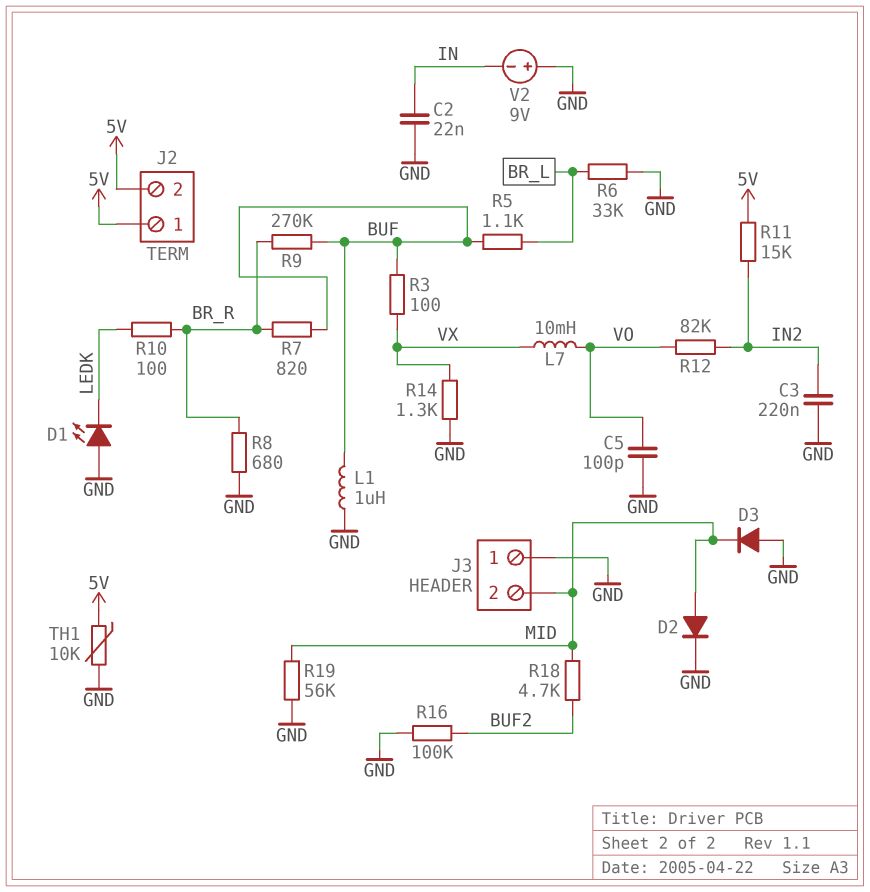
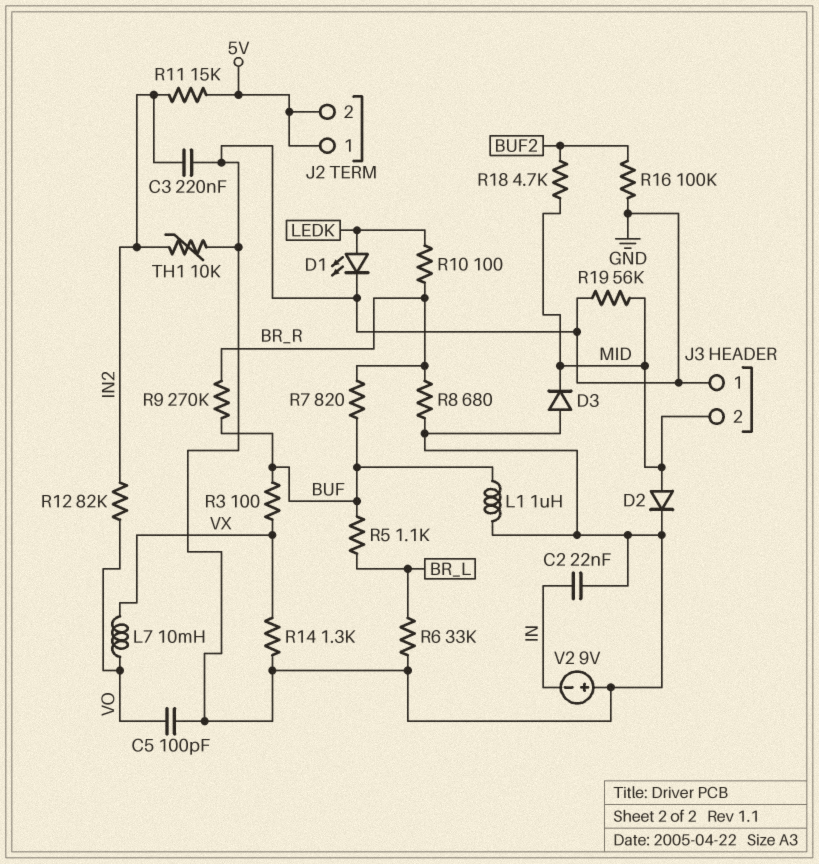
D1: LED (A GND, K LEDK) -> LED (A LEDK, K GND)
TH1: 10k (5V, GND) -> 10k (GND, IN2)

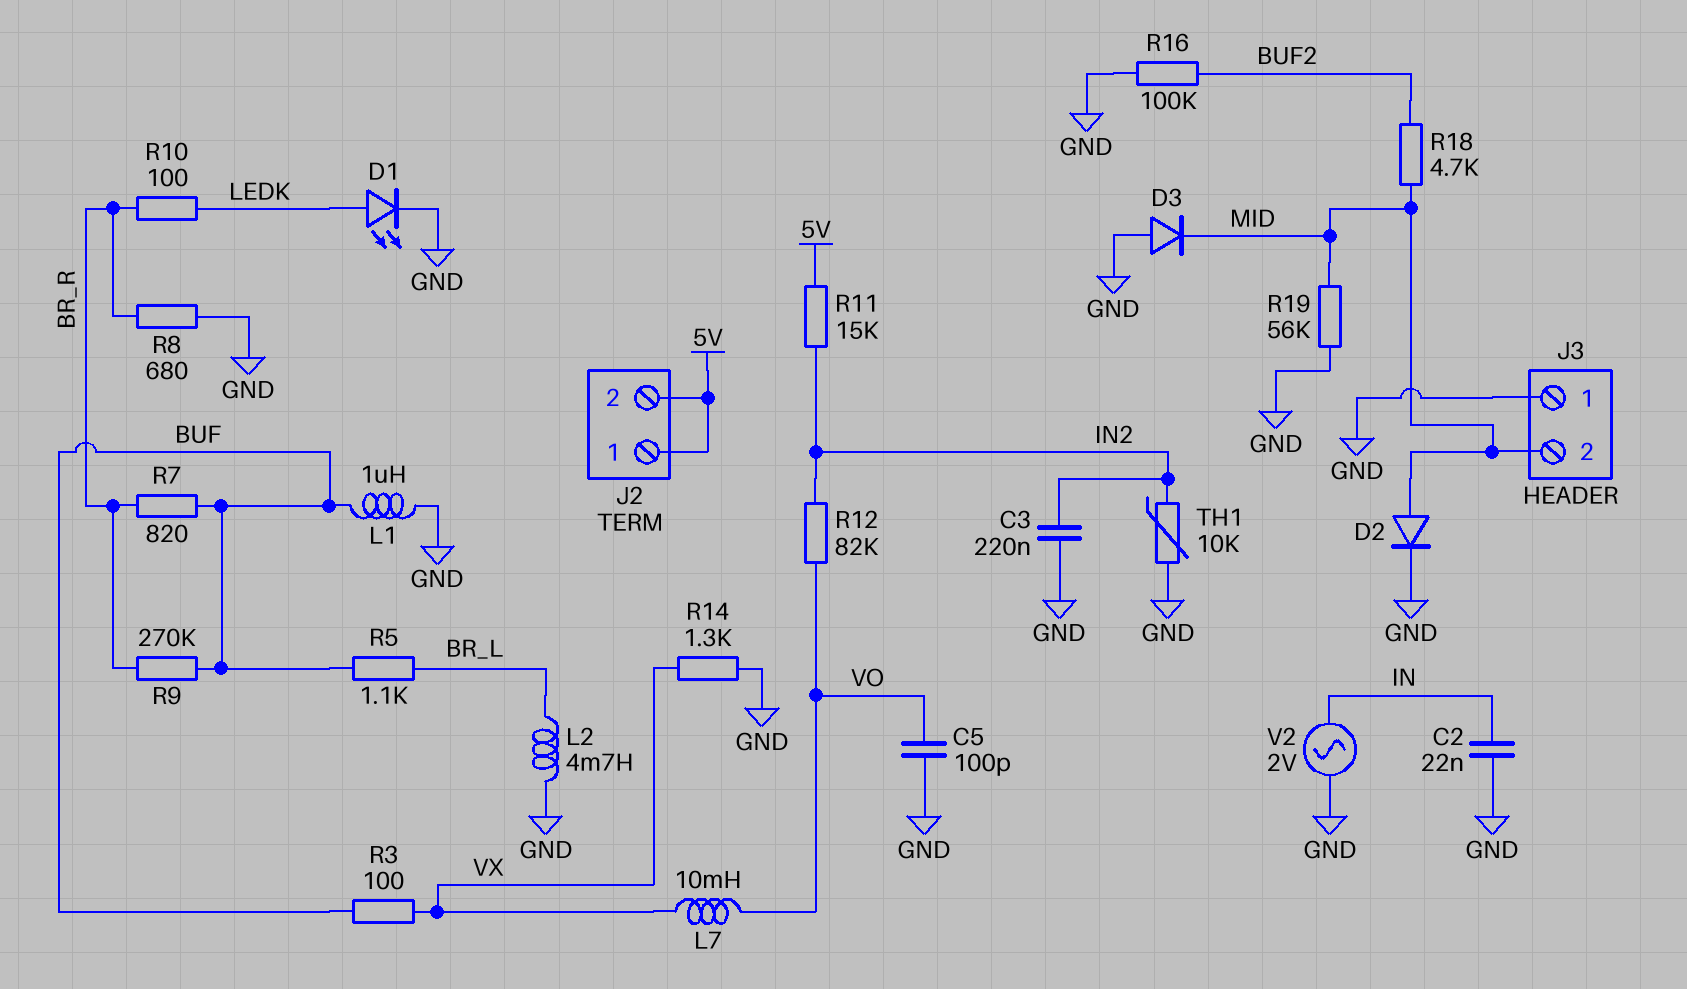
L2: none -> 4.7mH (BR_L, GND)
R6: 33k (BR_L, GND) -> none
V2: 9V (plus GND, minus IN) -> AC 2V (GND, IN)

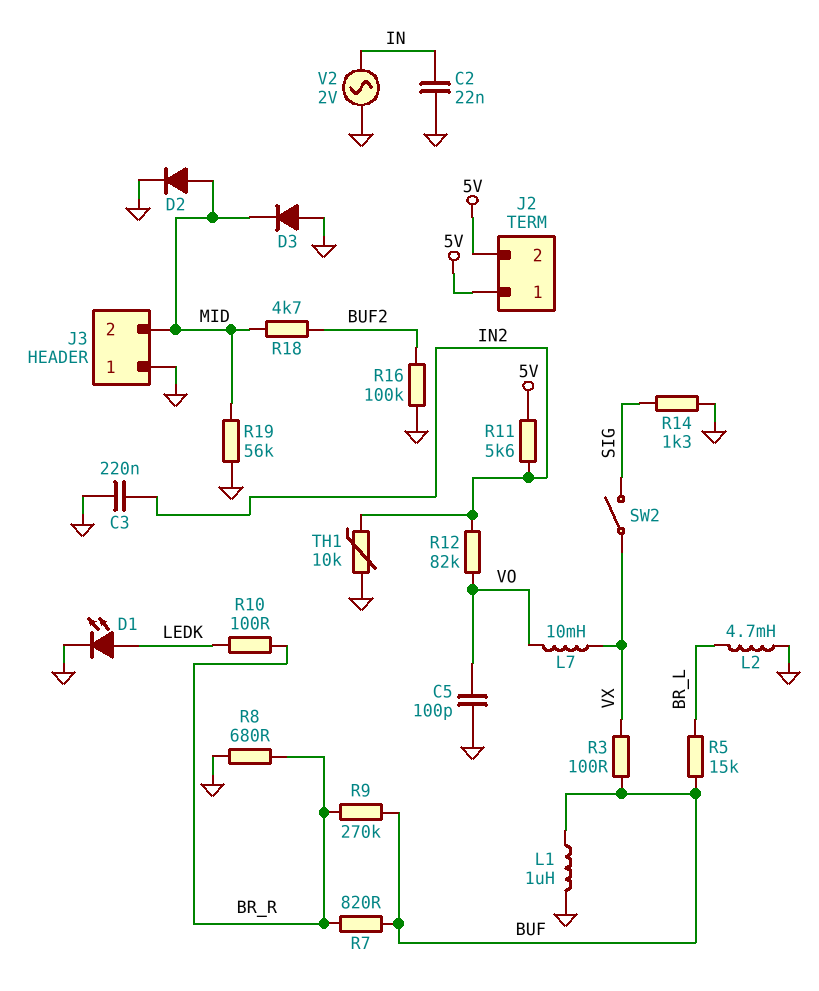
R5: 1.1k (BR_L, BUF) -> 15k (BR_L, BUF)
R11: 15k (5V, IN2) -> 5.6k (5V, IN2)
R14: 1.3k (GND, VX) -> 1.3k (GND, SIG)
SW2: none -> switch (SIG, VX)

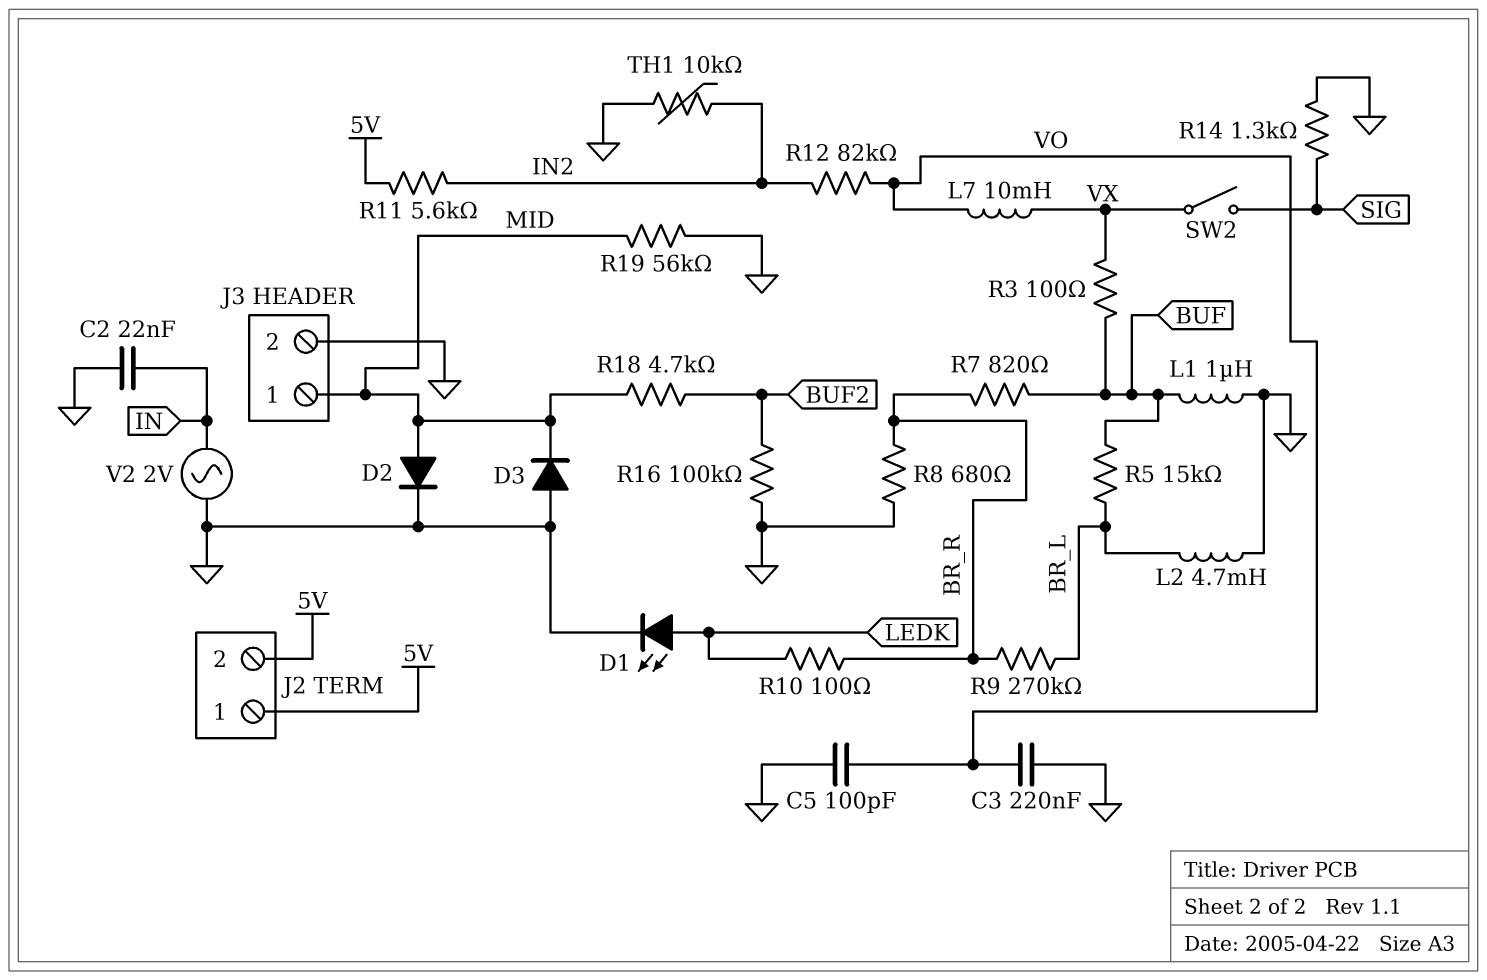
C3: 220nF (GND, IN2) -> 220nF (GND, VO)
J3 pin 1: GND -> MID
J3 pin 2: MID -> GND
R9: 270k (BR_R, BUF) -> 270k (BR_L, BR_R)

